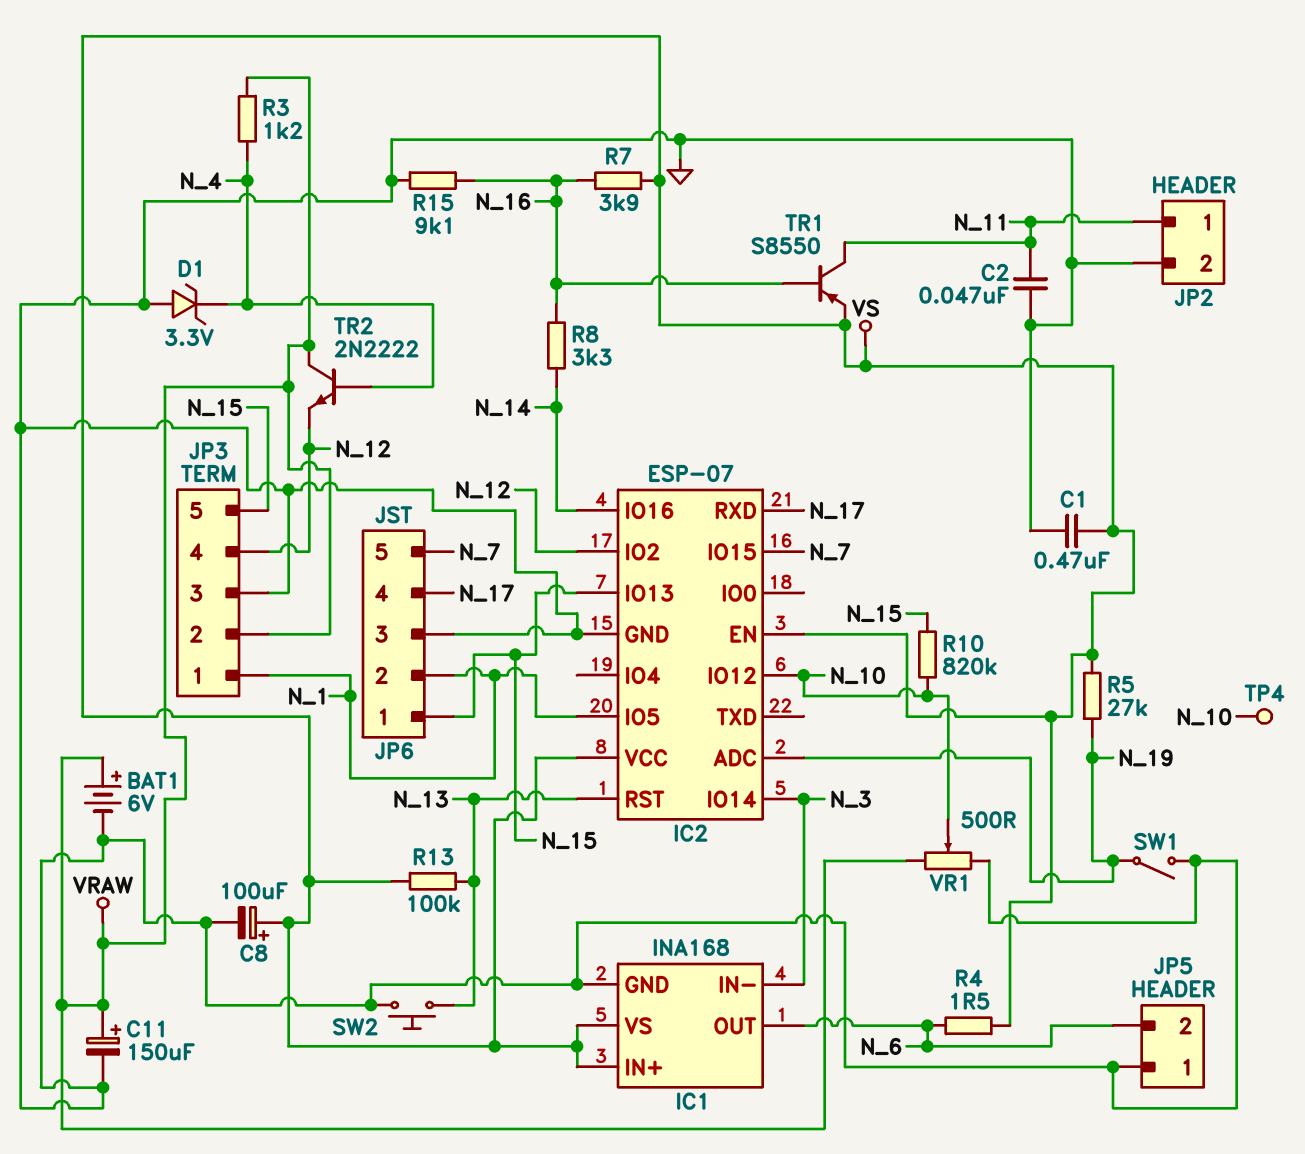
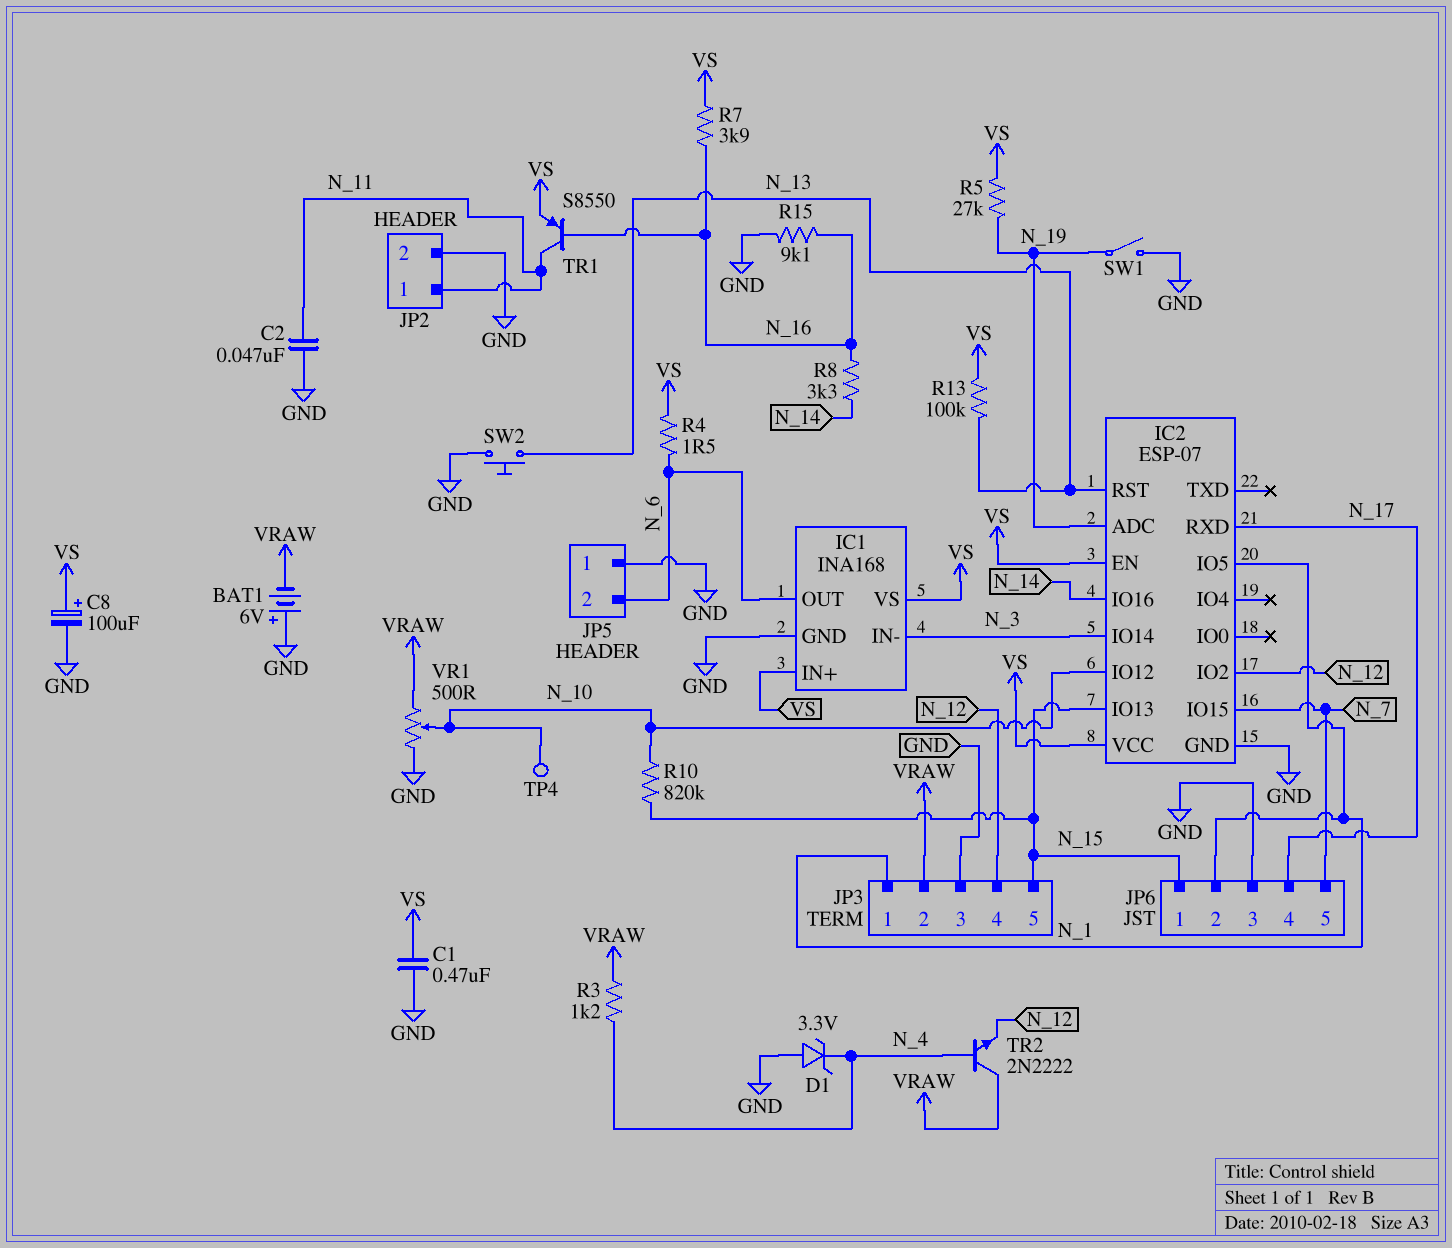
BAT1: 6V (plus VRAW, minus GND) -> 6V (plus GND, minus VRAW)
C11: 150uF (plus VRAW, minus GND) -> none

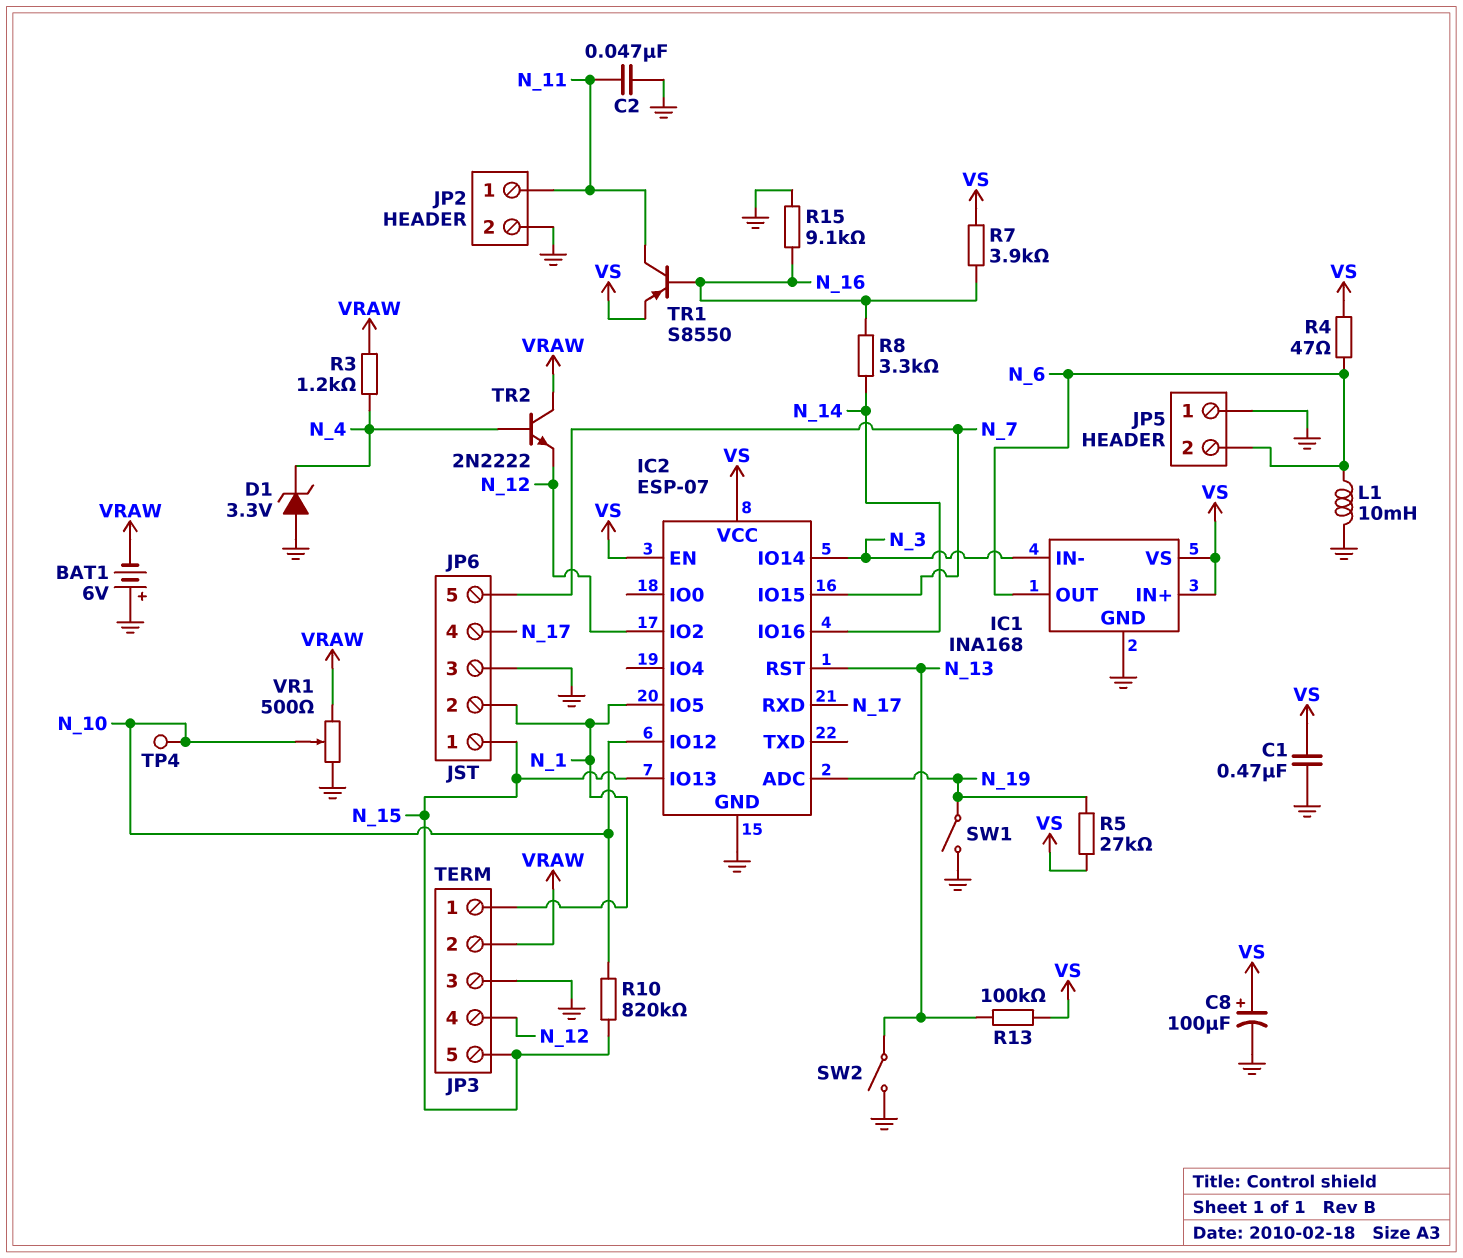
L1: none -> 10mH (GND, N_6)
R4: 1.5 (N_6, VS) -> 47 (N_6, VS)
SW2: button (GND, N_13) -> switch (GND, N_13)

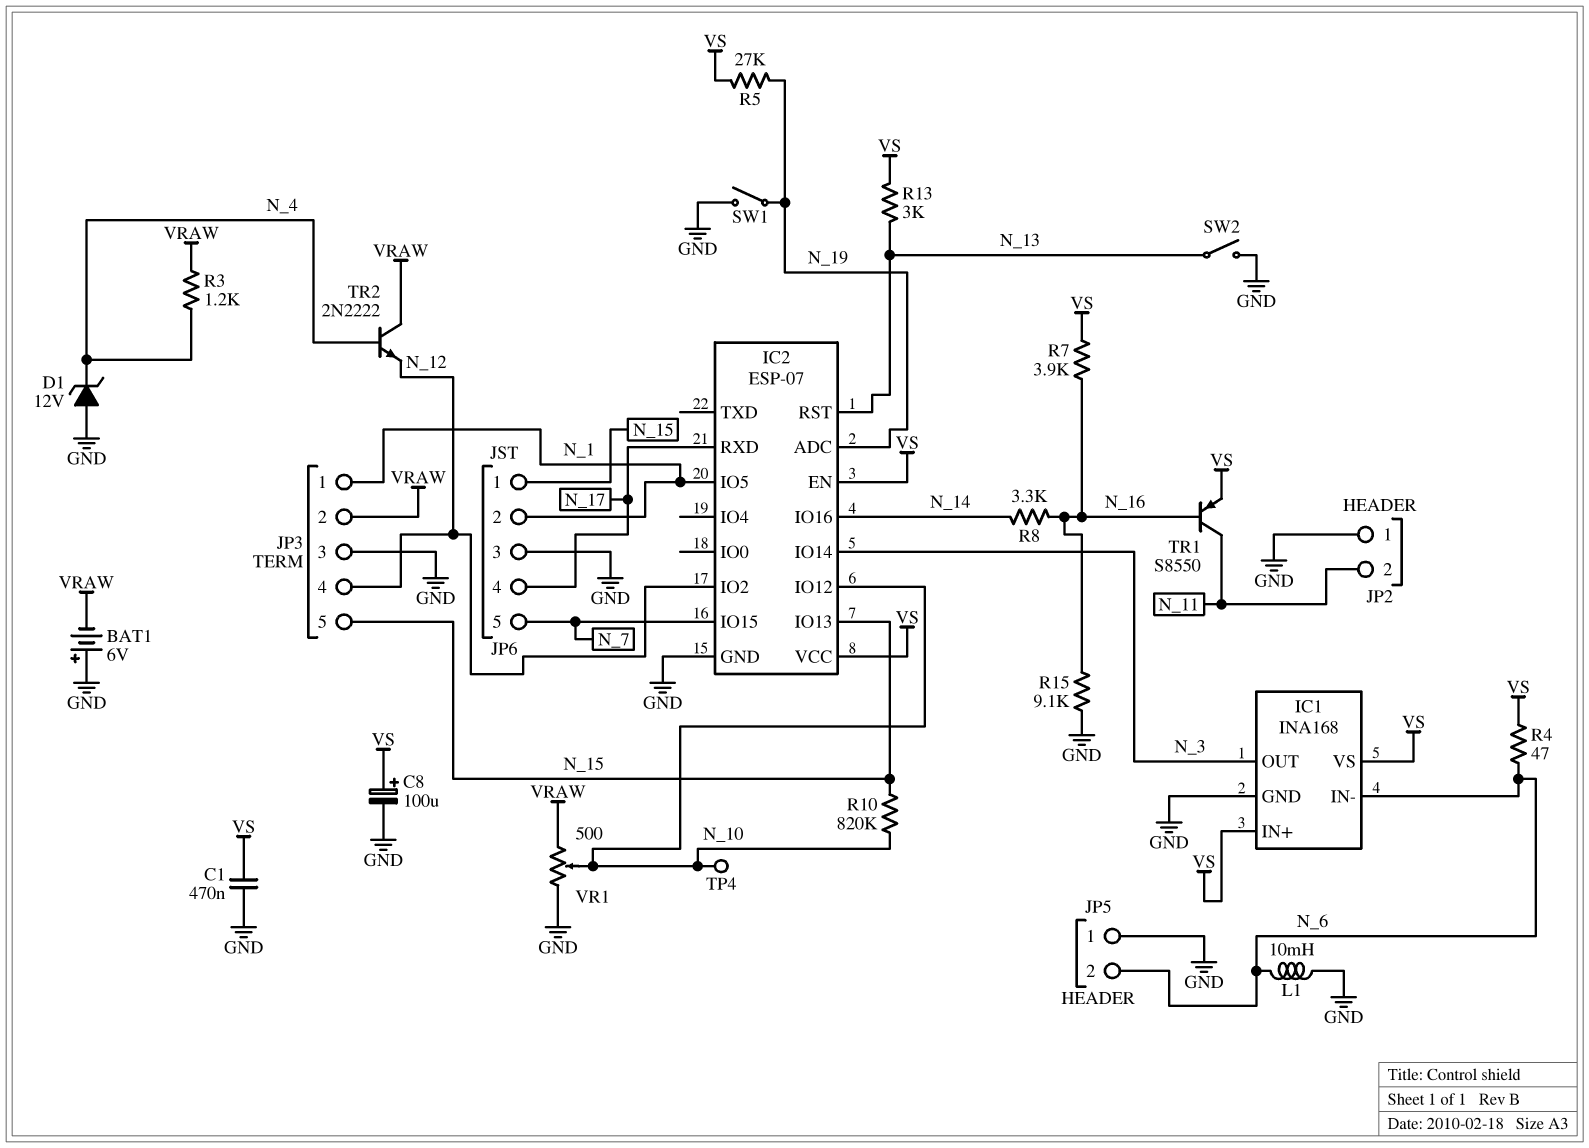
C2: 47nF (GND, N_11) -> none
D1: zener 3.3V (A GND, K N_4) -> zener 12V (A GND, K N_4)
IC1 pin IN-: N_3 -> N_6
IC1 pin OUT: N_6 -> N_3
JP2 pin 1: N_11 -> GND
JP2 pin 2: GND -> N_11
R13: 100k (N_13, VS) -> 3k (N_13, VS)

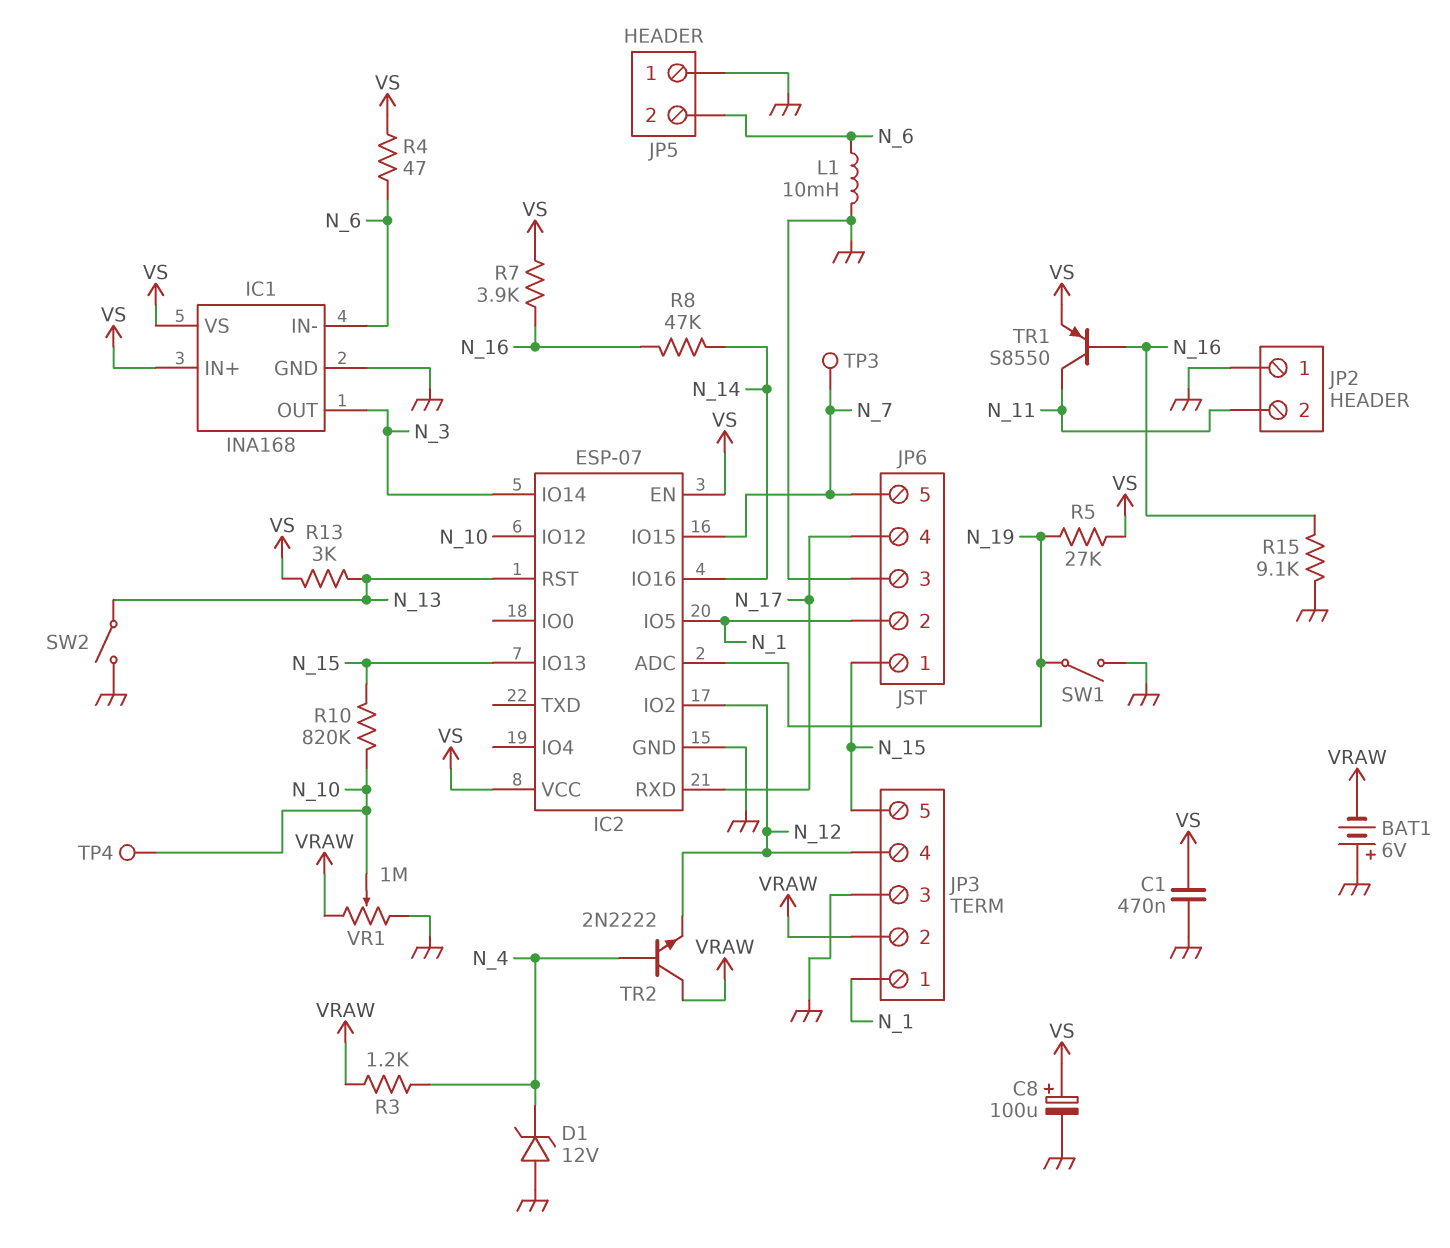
R8: 3.3k (N_14, N_16) -> 47k (N_14, N_16)
TP3: none -> test point (N_7)
VR1: 500 (GND, VRAW, wiper N_10) -> 1M (GND, VRAW, wiper N_10)

